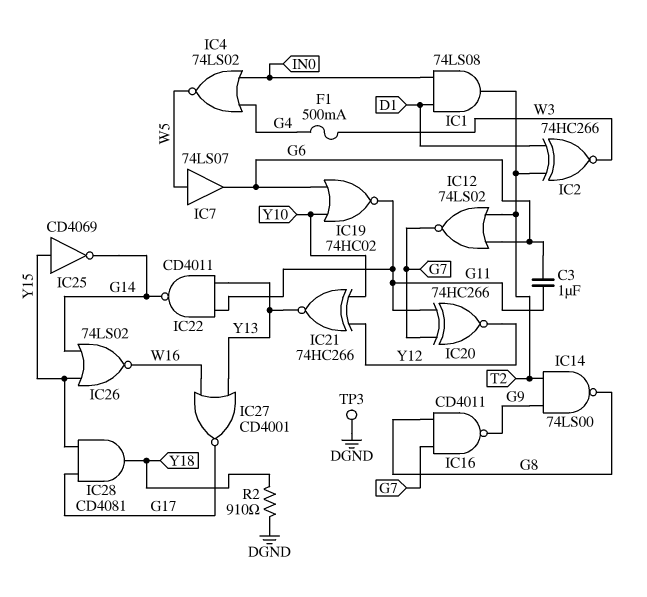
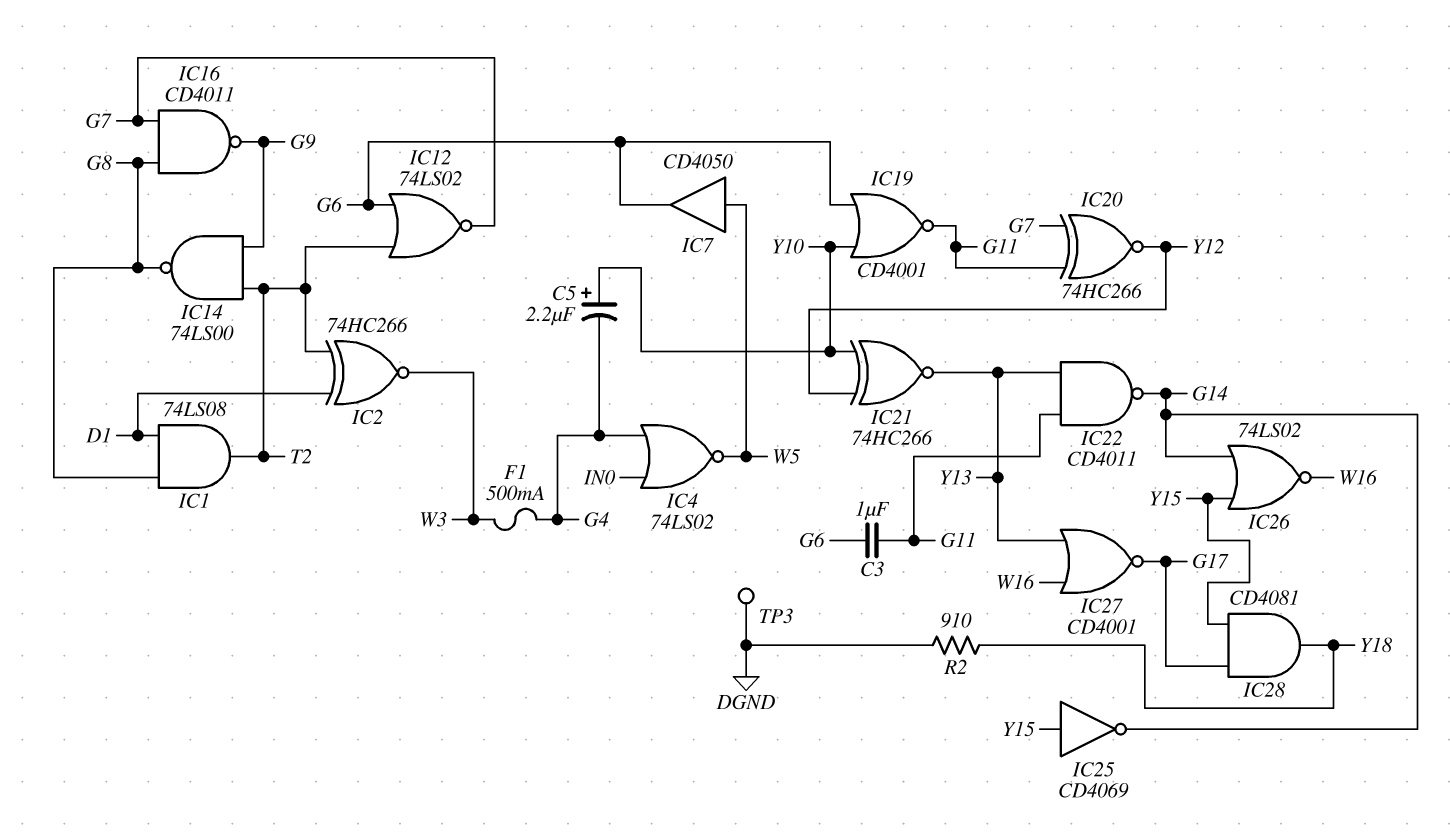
C5: none -> 2.2uF (plus Y10, minus G4)
IC1: AND 74LS08 (in D1, in IN0, out T2) -> AND 74LS08 (in D1, in G8, out T2)
IC7: buffer 74LS07 (in W5, out G6) -> buffer CD4050 (in W5, out G6)
IC19: NOR 74HC02 (in G6, in Y10, out G11) -> NOR CD4001 (in G6, in Y10, out G11)

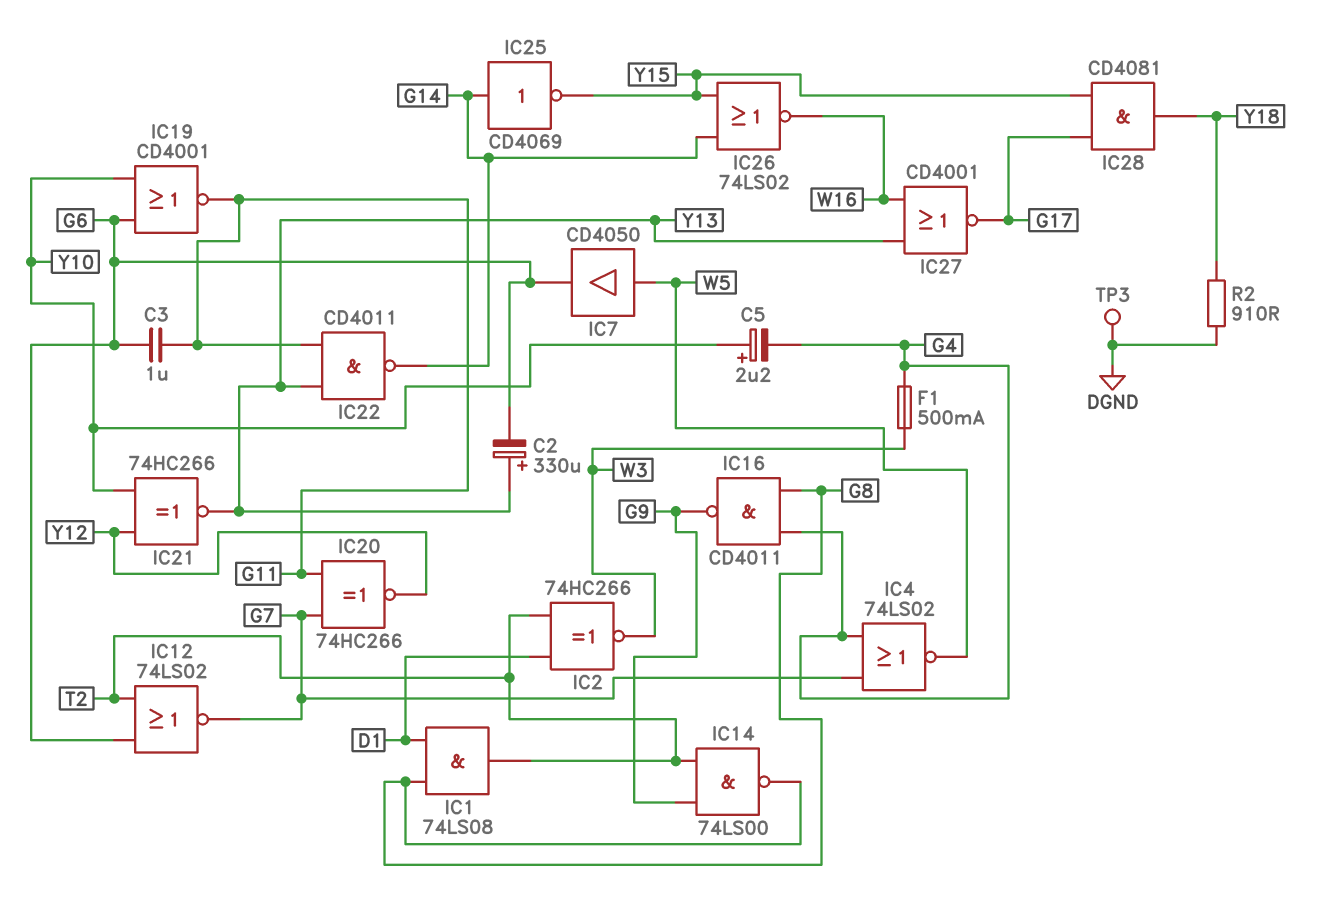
C2: none -> 330uF (plus Y13, minus G6)
IC4: NOR 74LS02 (in G4, in IN0, out W5) -> NOR 74LS02 (in G4, in G7, out W5)
IC16: NAND CD4011 (in G7, in G8, out G9) -> NAND CD4011 (in G4, in G8, out G9)
IC25: NOT CD4069 (in Y15, out G14) -> NOT CD4069 (in G14, out Y15)

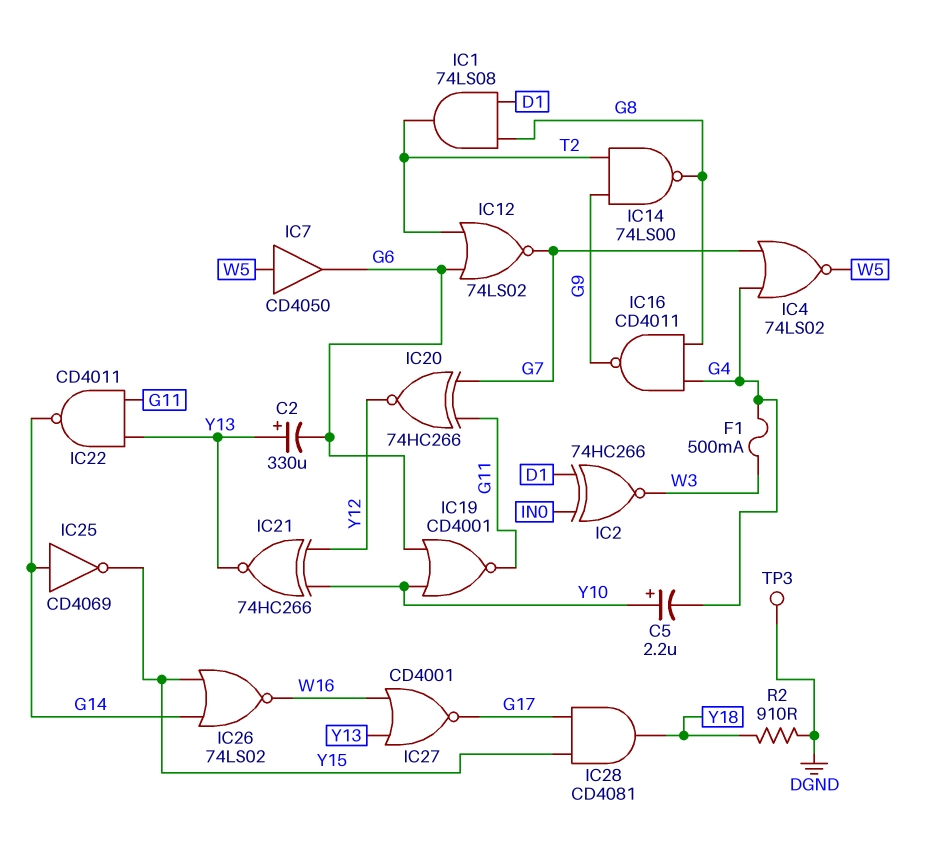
C3: 1uF (G6, G11) -> none
IC2: XNOR 74HC266 (in D1, in T2, out W3) -> XNOR 74HC266 (in D1, in IN0, out W3)

